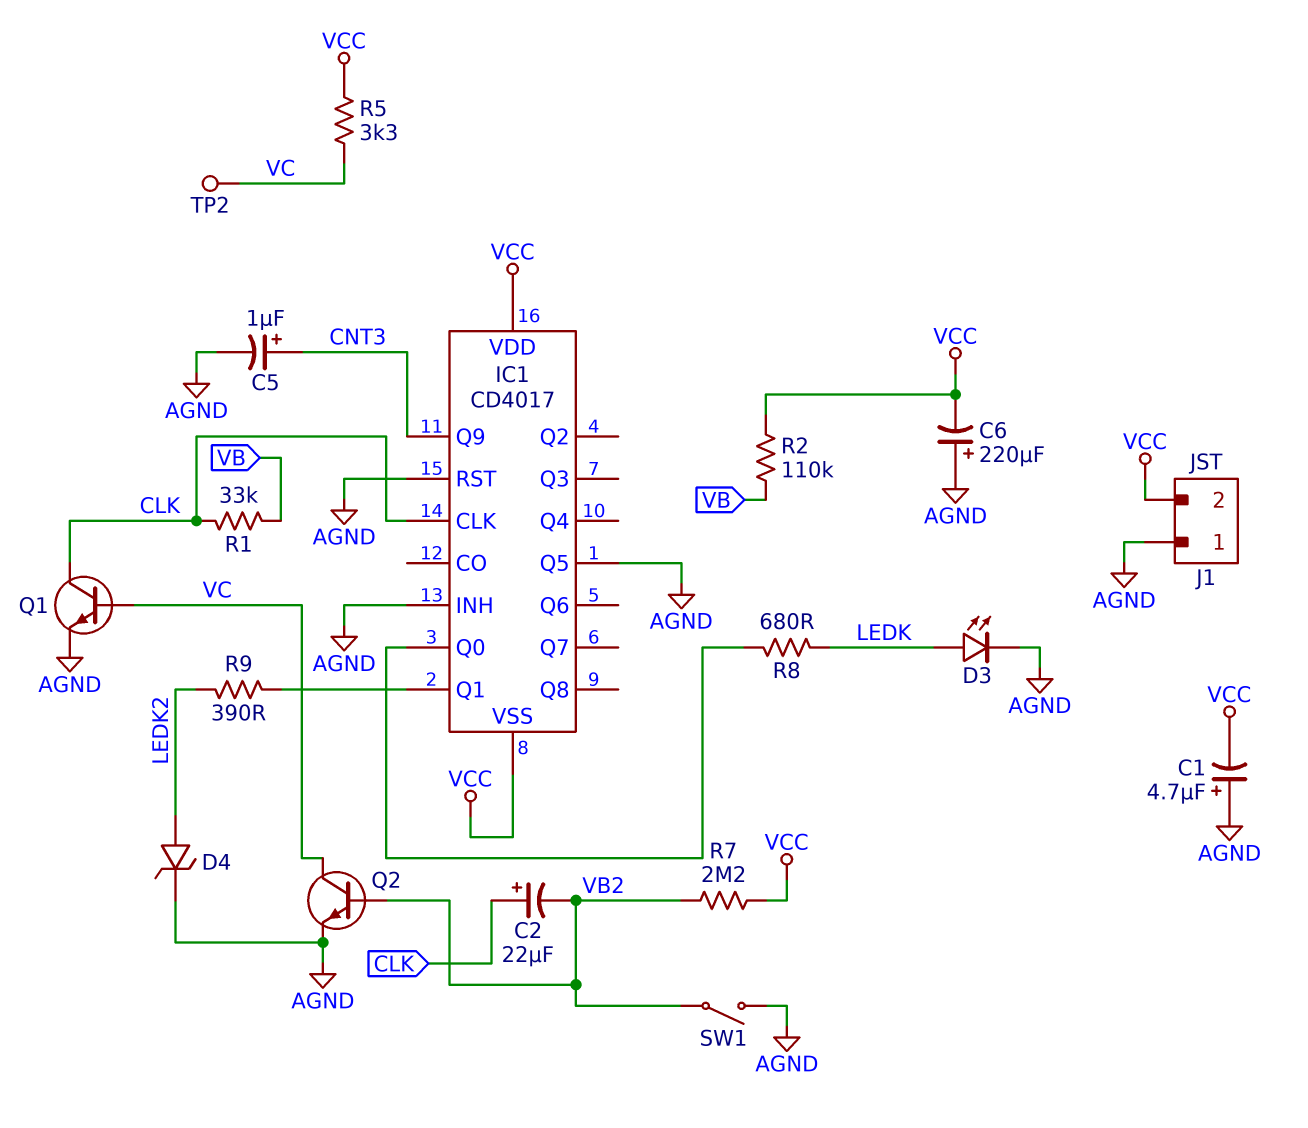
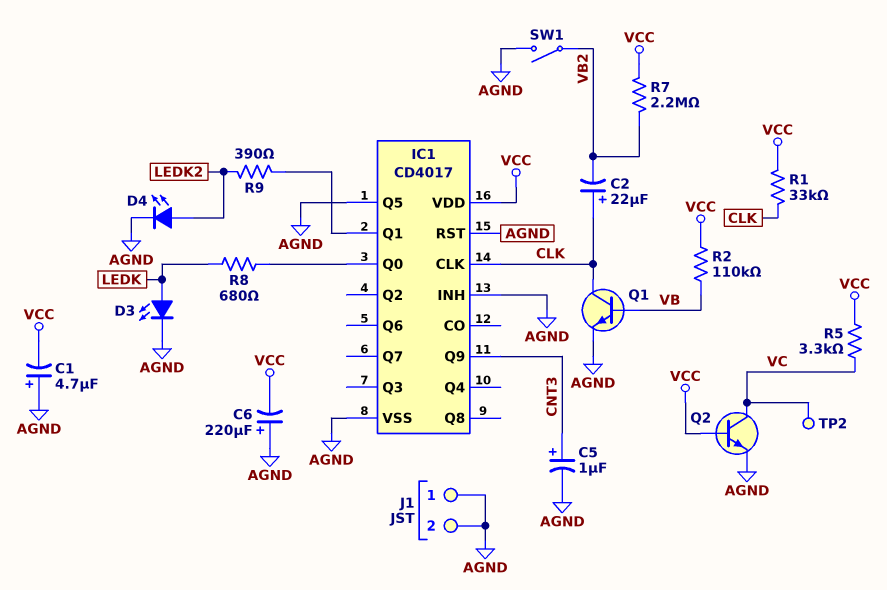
D4: zener (A LEDK2, K AGND) -> LED (A LEDK2, K AGND)
IC1 pin VSS: VCC -> AGND
J1 pin 2: VCC -> AGND
Q1: NPN (B VC, C CLK, E AGND) -> NPN (B VB, C CLK, E AGND)
Q2: NPN (B VB2, C VC, E AGND) -> NPN (B VCC, C VC, E AGND)
R1: 33k (CLK, VB) -> 33k (CLK, VCC)

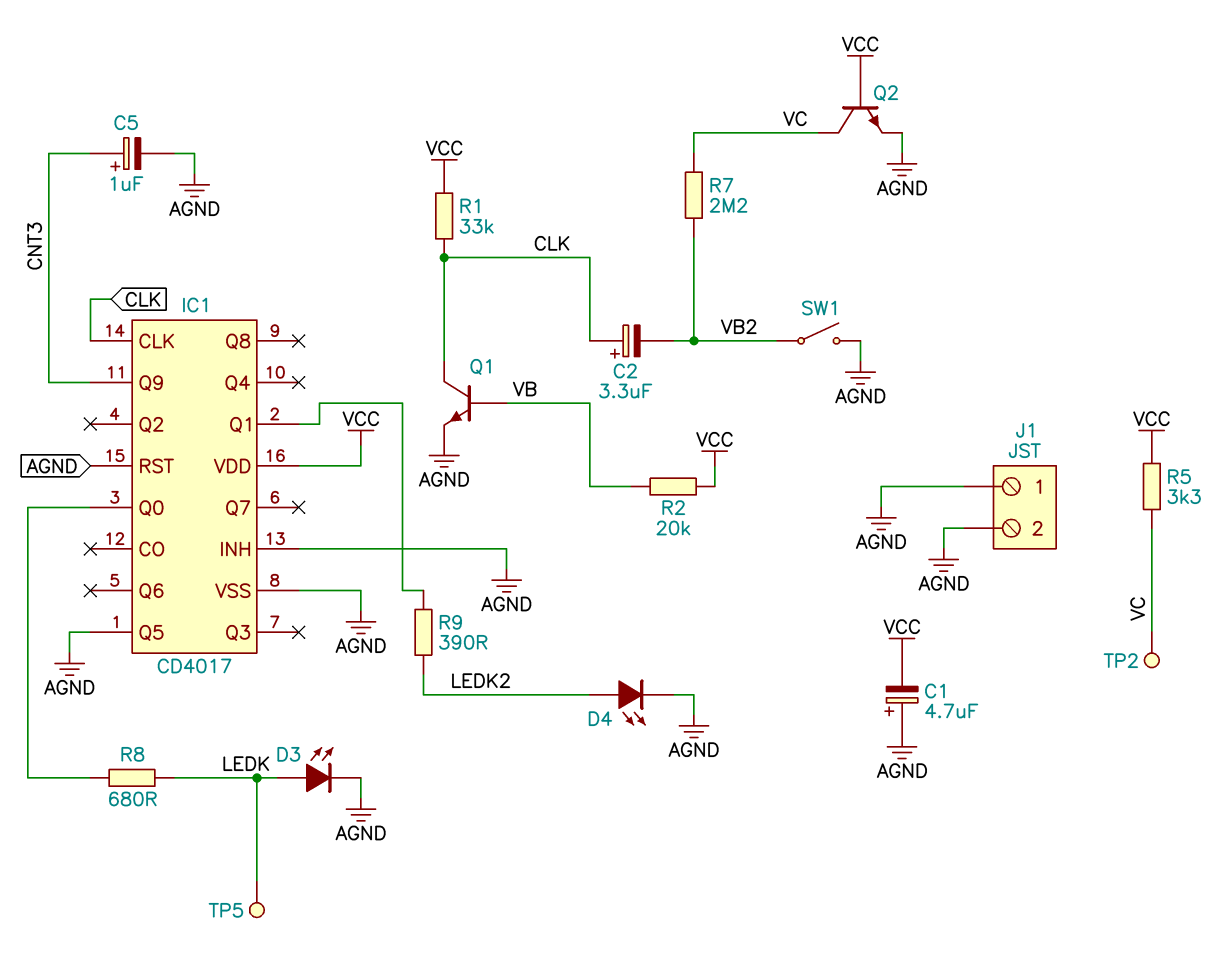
C2: 22uF (plus CLK, minus VB2) -> 3.3uF (plus CLK, minus VB2)
C6: 220uF (plus AGND, minus VCC) -> none
R2: 110k (VB, VCC) -> 20k (VB, VCC)
R7: 2.2M (VB2, VCC) -> 2.2M (VB2, VC)
TP5: none -> test point (LEDK)

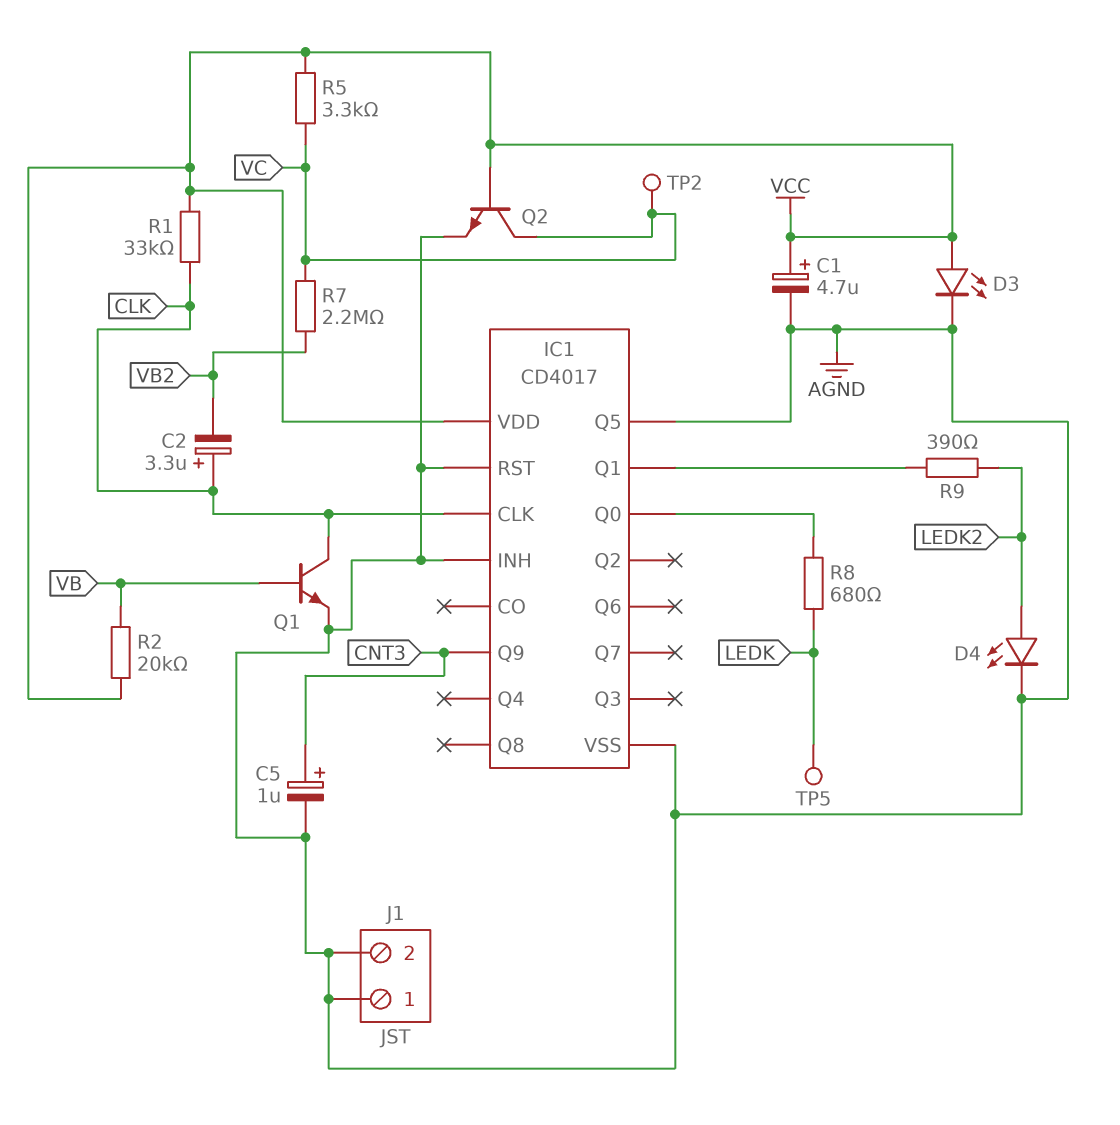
C1: 4.7uF (plus AGND, minus VCC) -> 4.7uF (plus VCC, minus AGND)
D3: LED (A LEDK, K AGND) -> LED (A VCC, K AGND)
SW1: switch (AGND, VB2) -> none

